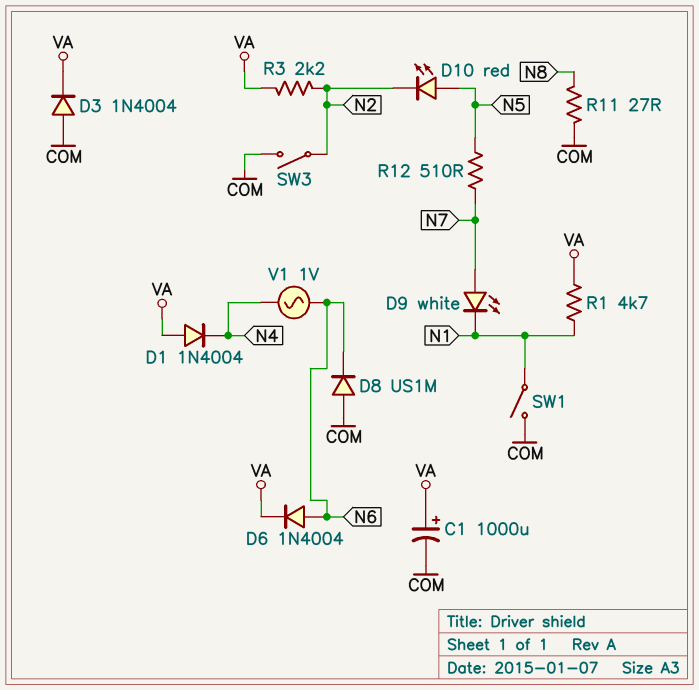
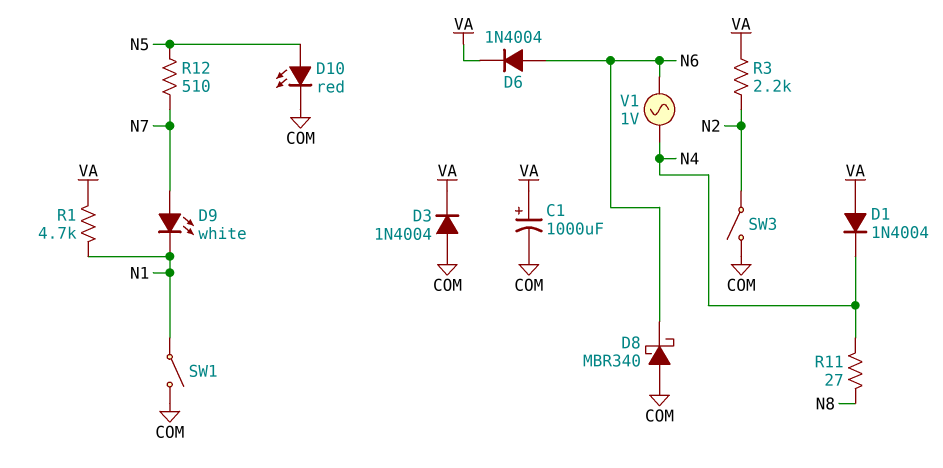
D8: diode US1M (A COM, K N6) -> schottky MBR340 (A COM, K N6)
D10: LED red (A N5, K N2) -> LED red (A N5, K COM)
R11: 27 (COM, N8) -> 27 (N4, N8)

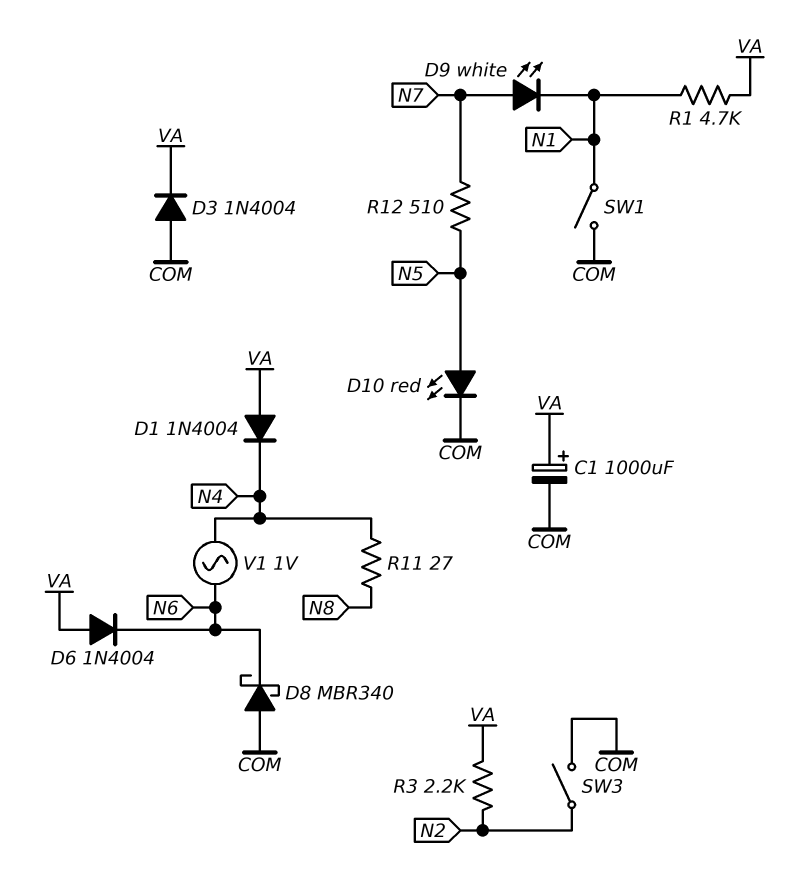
D6: diode 1N4004 (A N6, K VA) -> diode 1N4004 (A VA, K N6)

